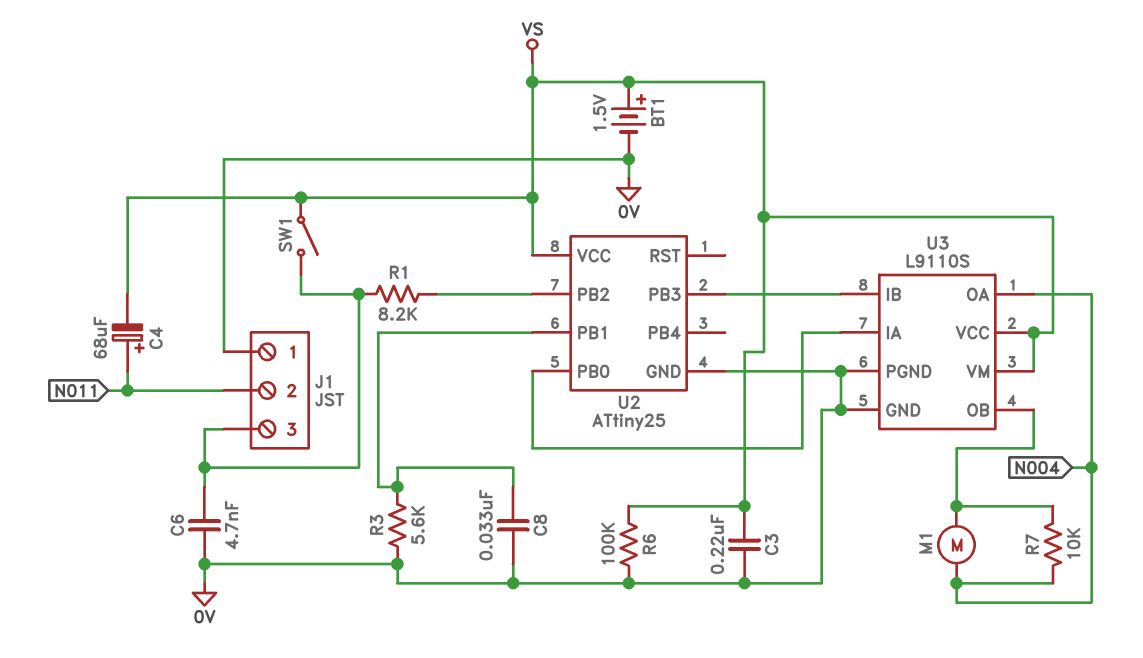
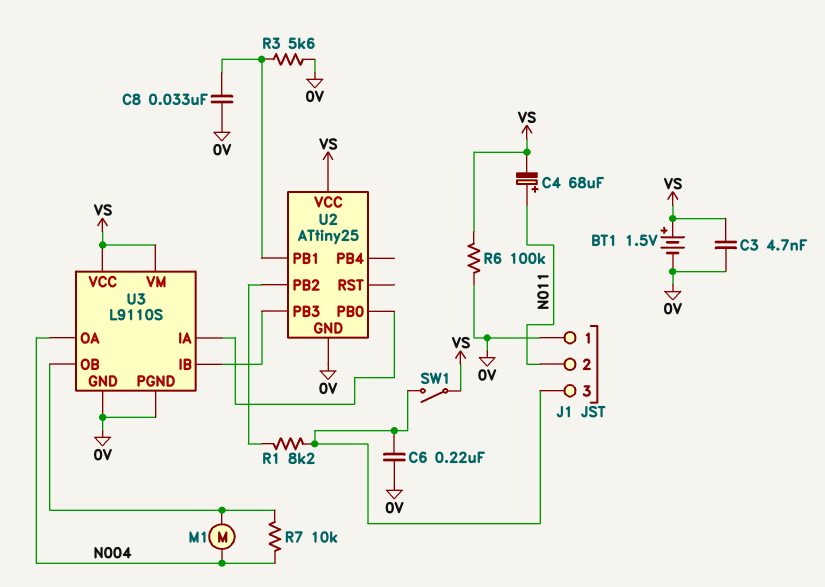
C3: 220nF (0V, VS) -> 4.7nF (0V, VS)
C6: 4.7nF (0V, J1/3) -> 220nF (0V, J1/3)

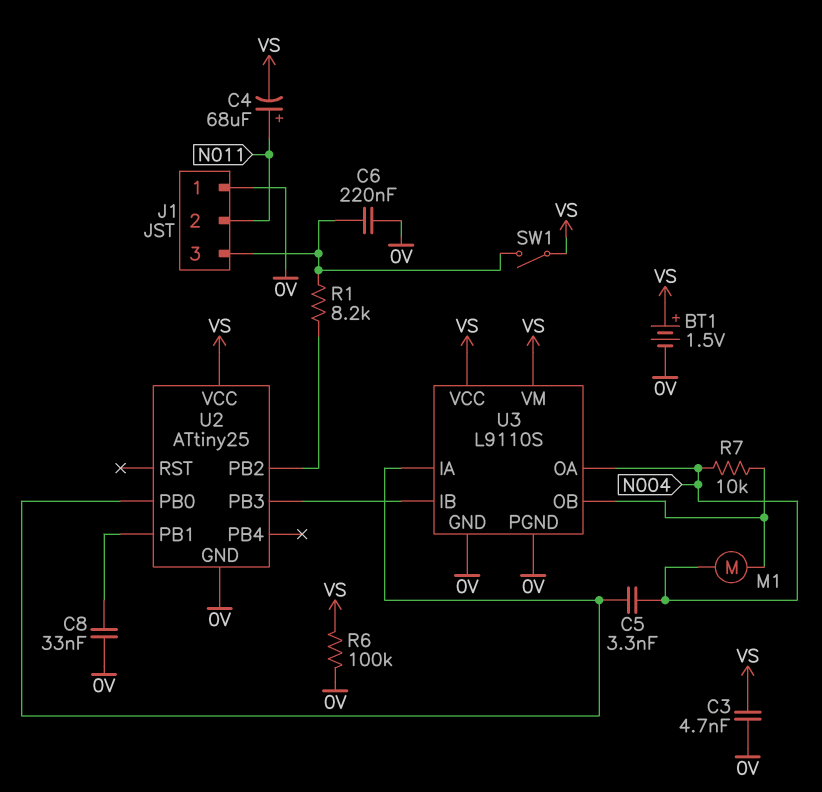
C5: none -> 3.3nF (N004, U2/PB0)
R3: 5.6k (0V, U2/PB1) -> none

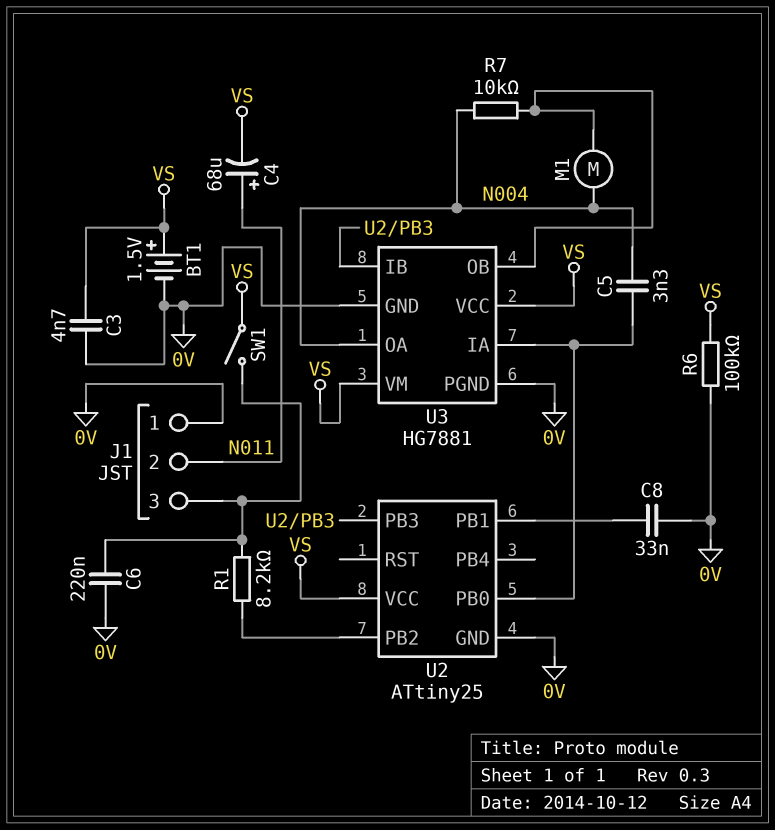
U3: L9110S -> HG7881

